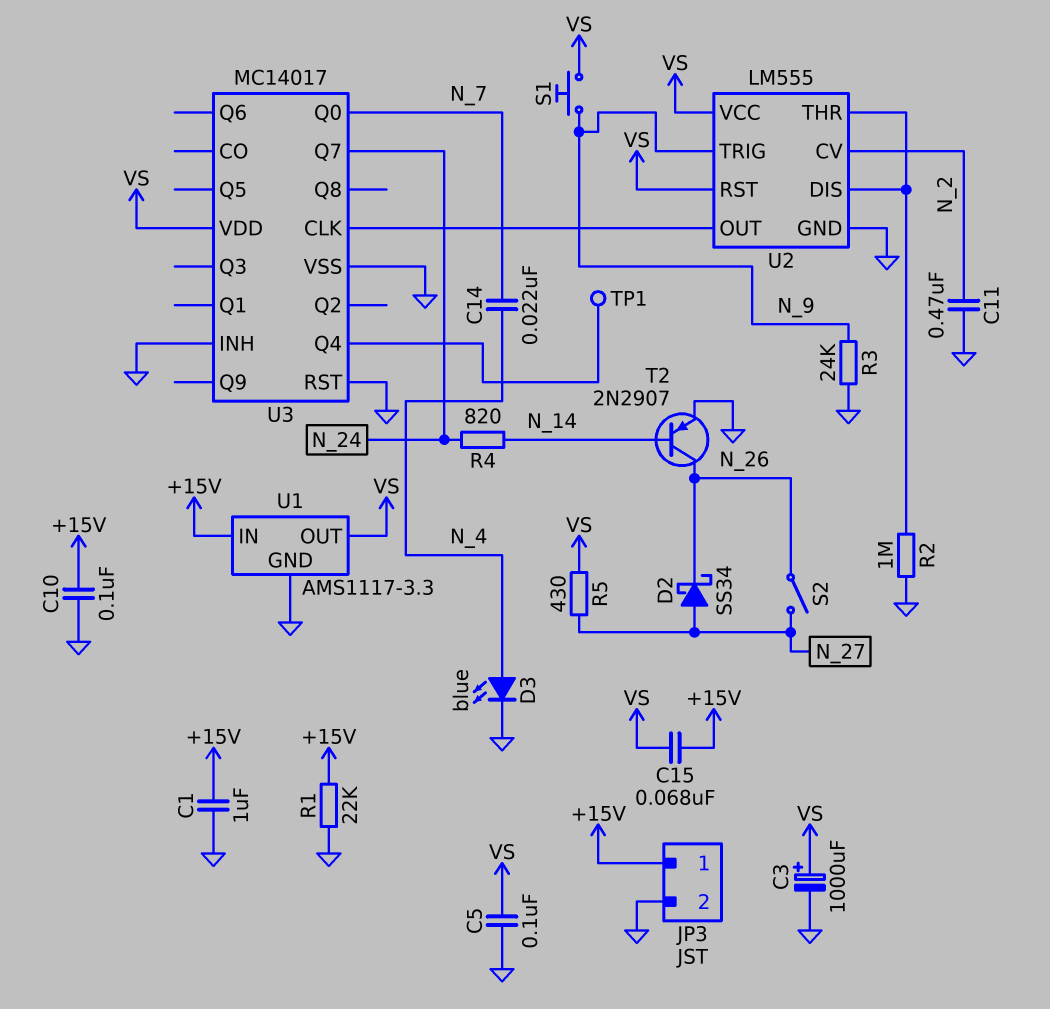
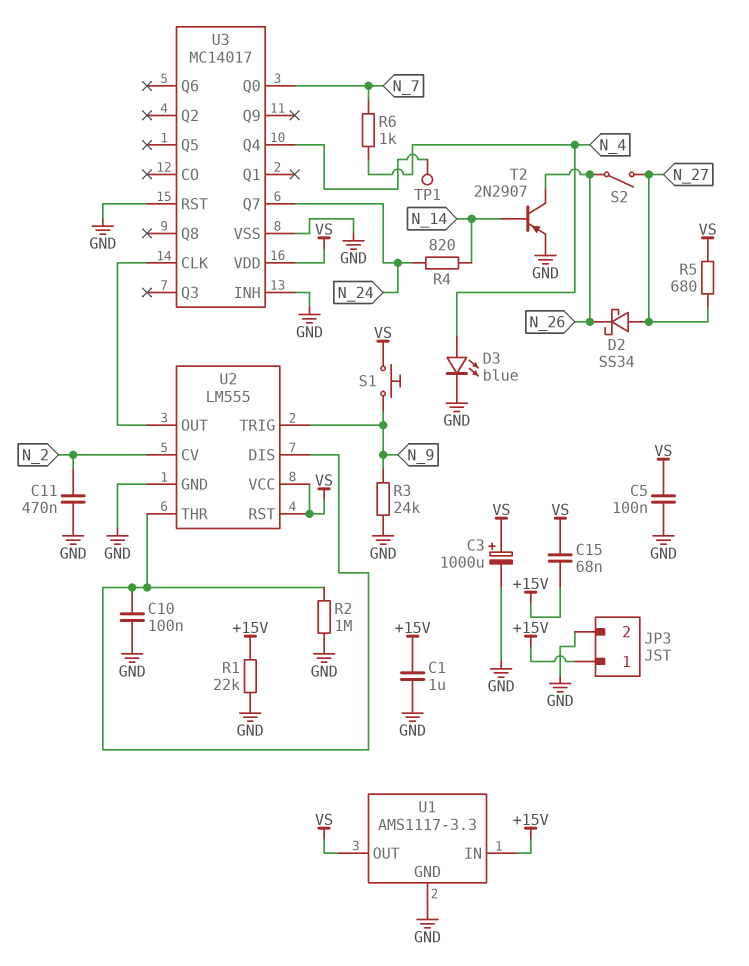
C10: 100nF (+15V, GND) -> 100nF (GND, U2/DIS)
C14: 22nF (N_4, N_7) -> none
R5: 430 (N_27, VS) -> 680 (N_27, VS)
R6: none -> 1k (N_4, N_7)

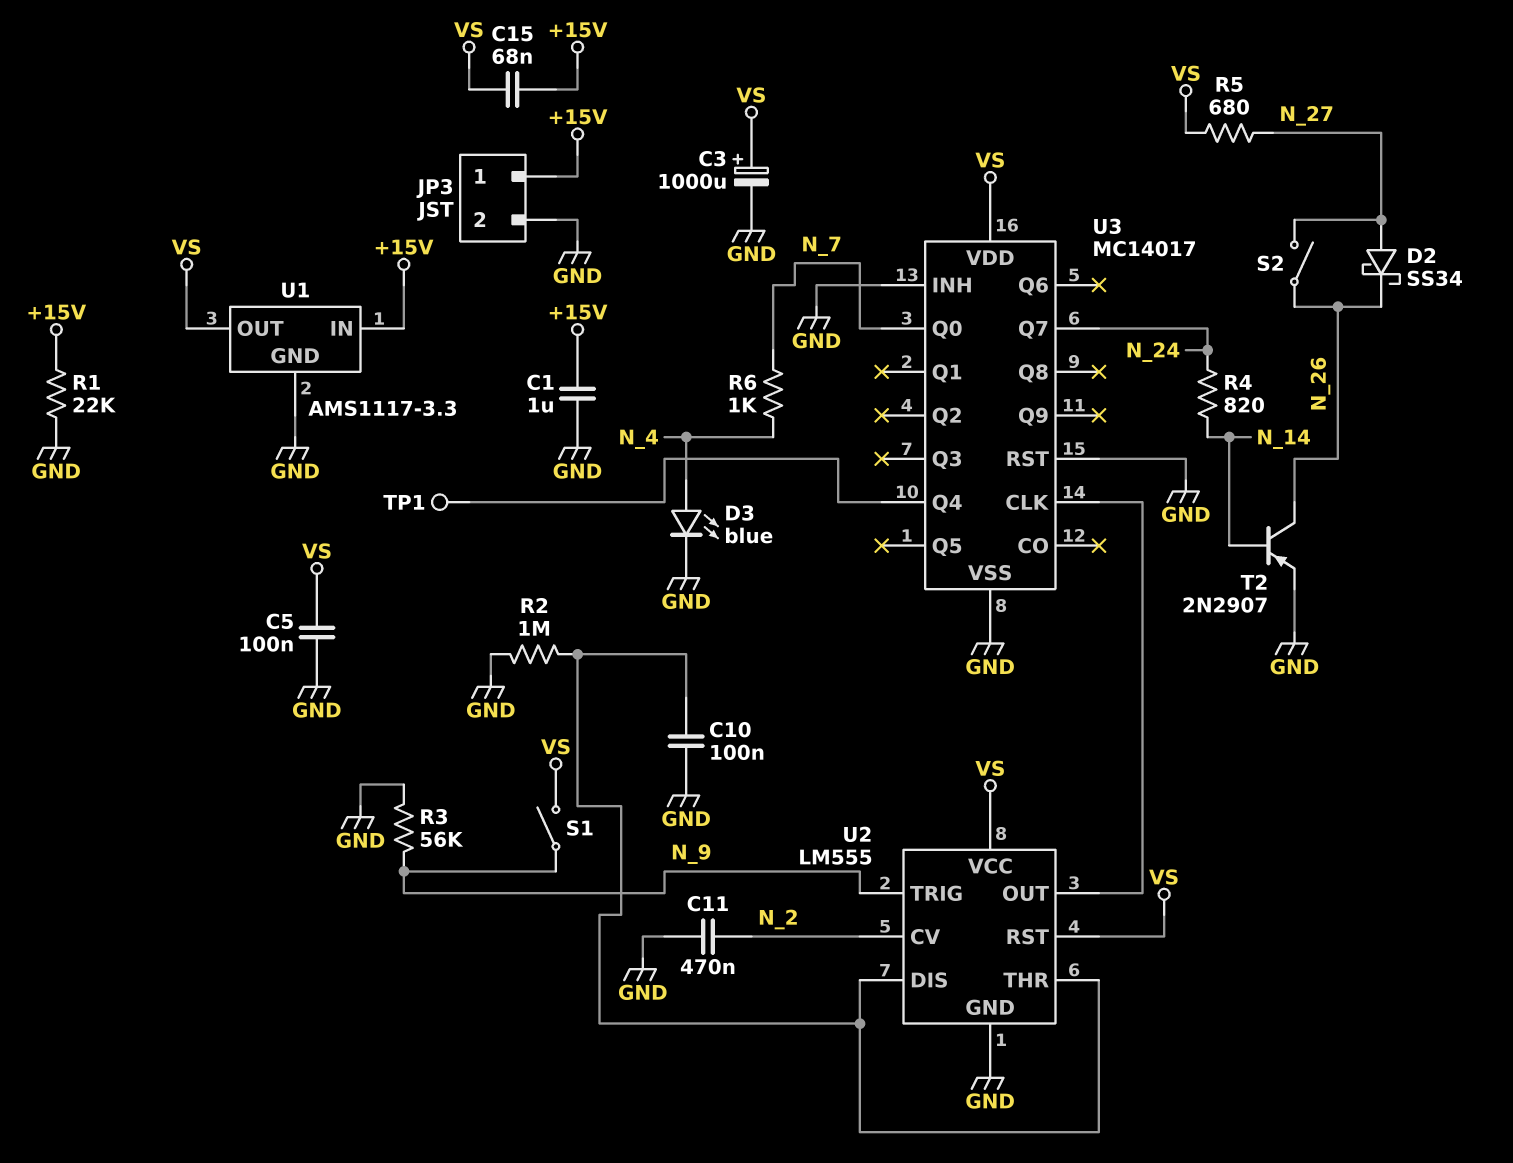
R3: 24k (GND, N_9) -> 56k (GND, N_9)
S1: button (N_9, VS) -> switch (N_9, VS)

